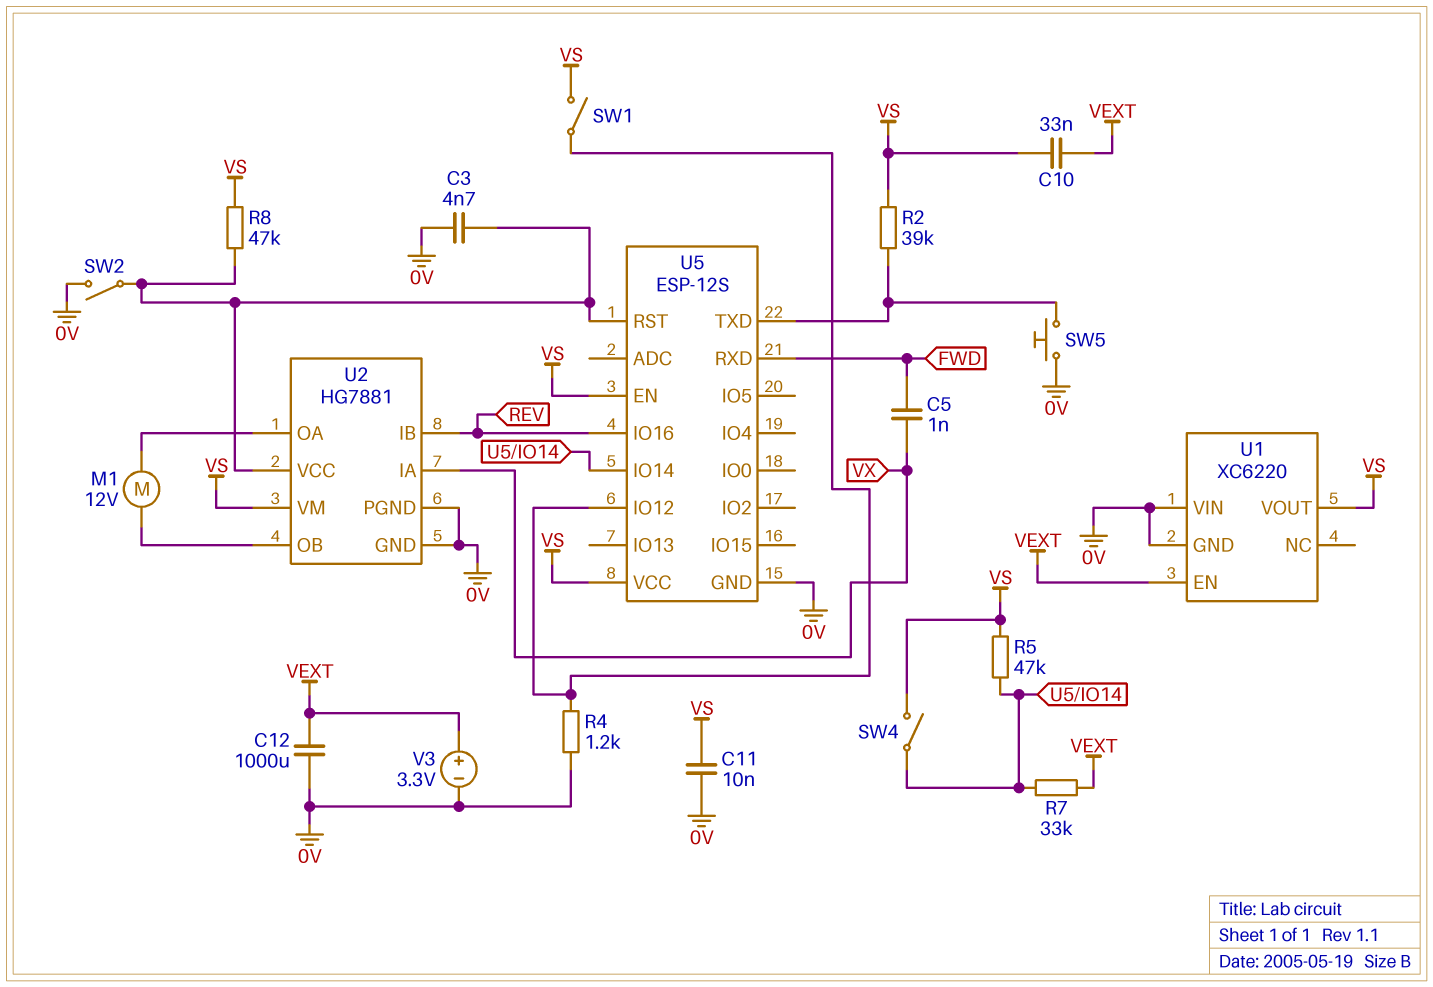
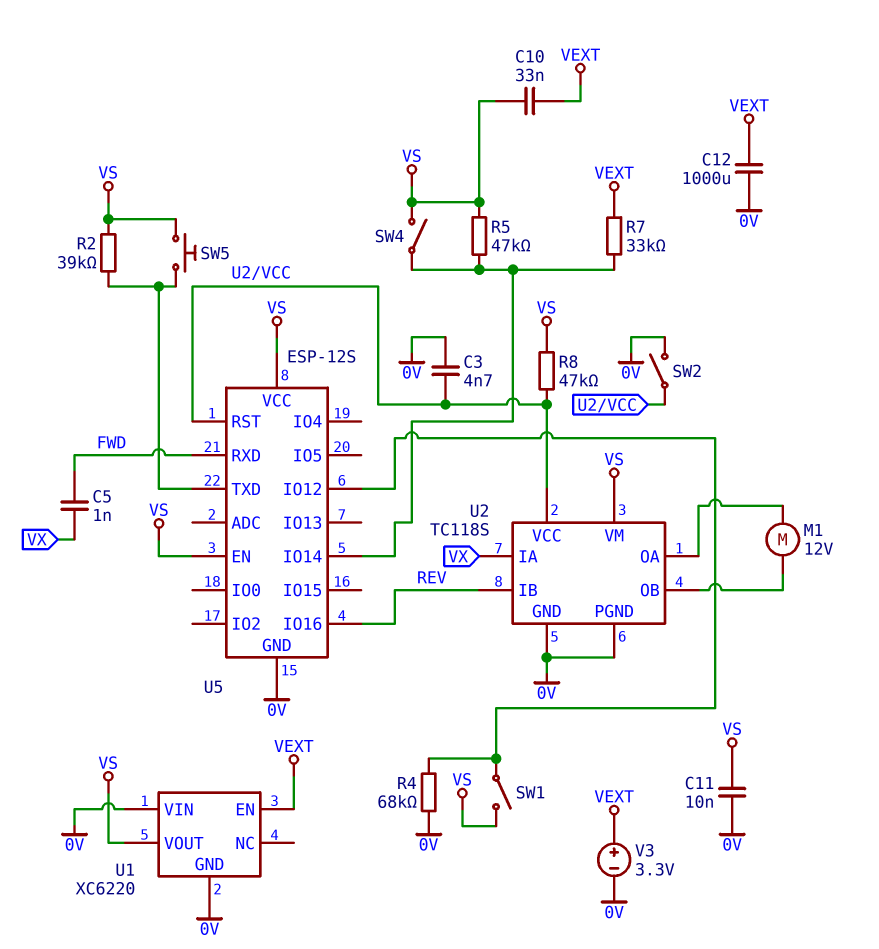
R4: 1.2k (0V, U5/IO12) -> 68k (0V, U5/IO12)
SW5: button (0V, U5/TXD) -> button (U5/TXD, VS)
U2: HG7881 -> TC118S

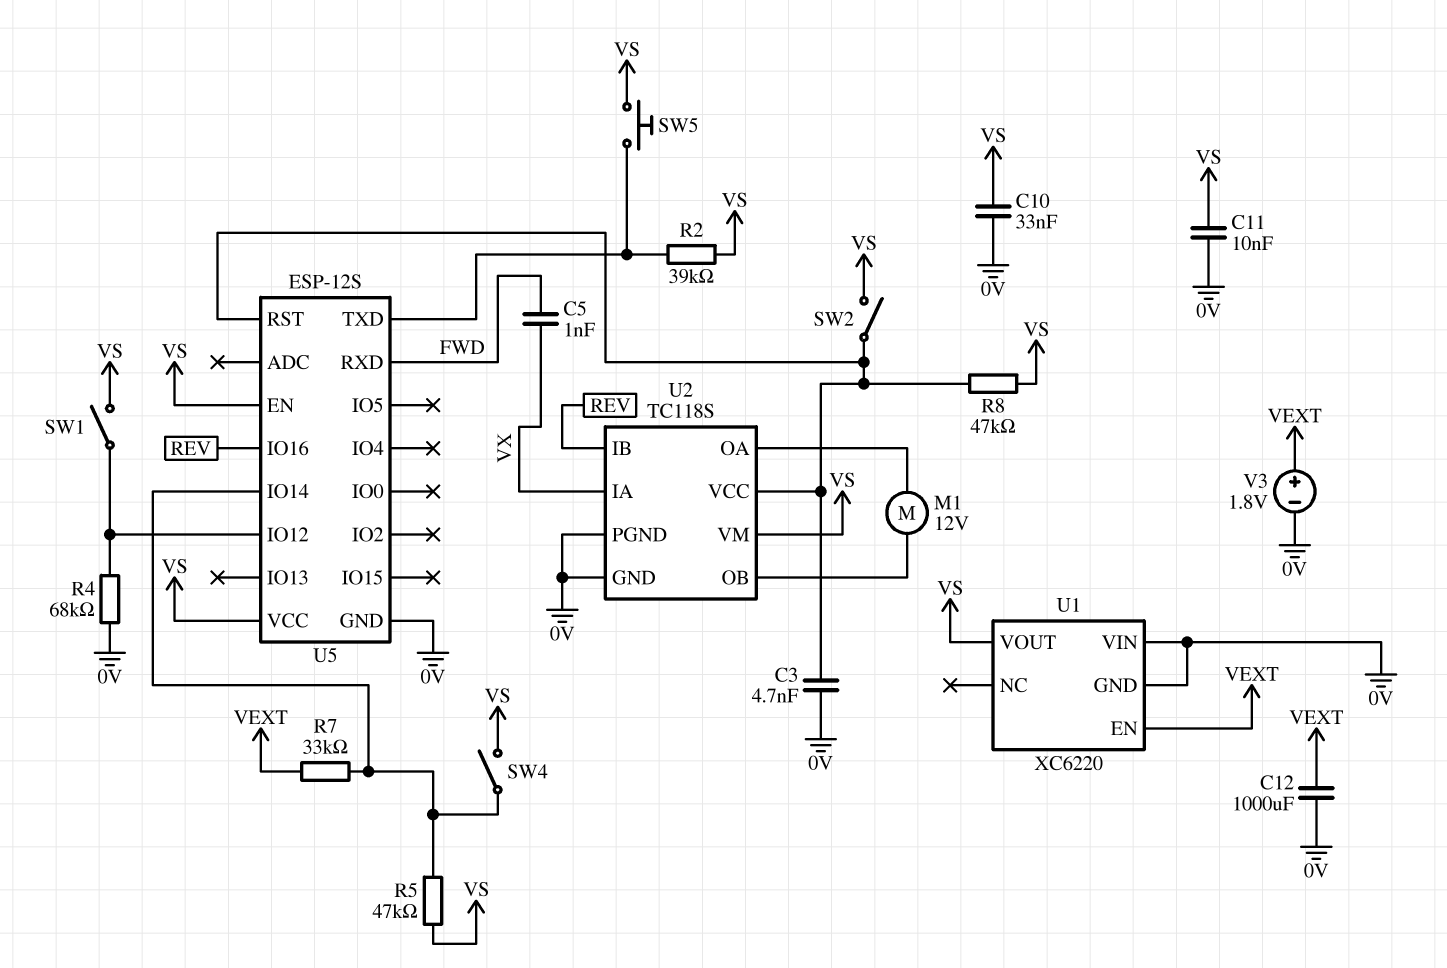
C10: 33nF (VEXT, VS) -> 33nF (0V, VS)
SW2: switch (0V, U2/VCC) -> switch (U2/VCC, VS)
V3: 3.3V (plus VEXT, minus 0V) -> 1.8V (plus VEXT, minus 0V)

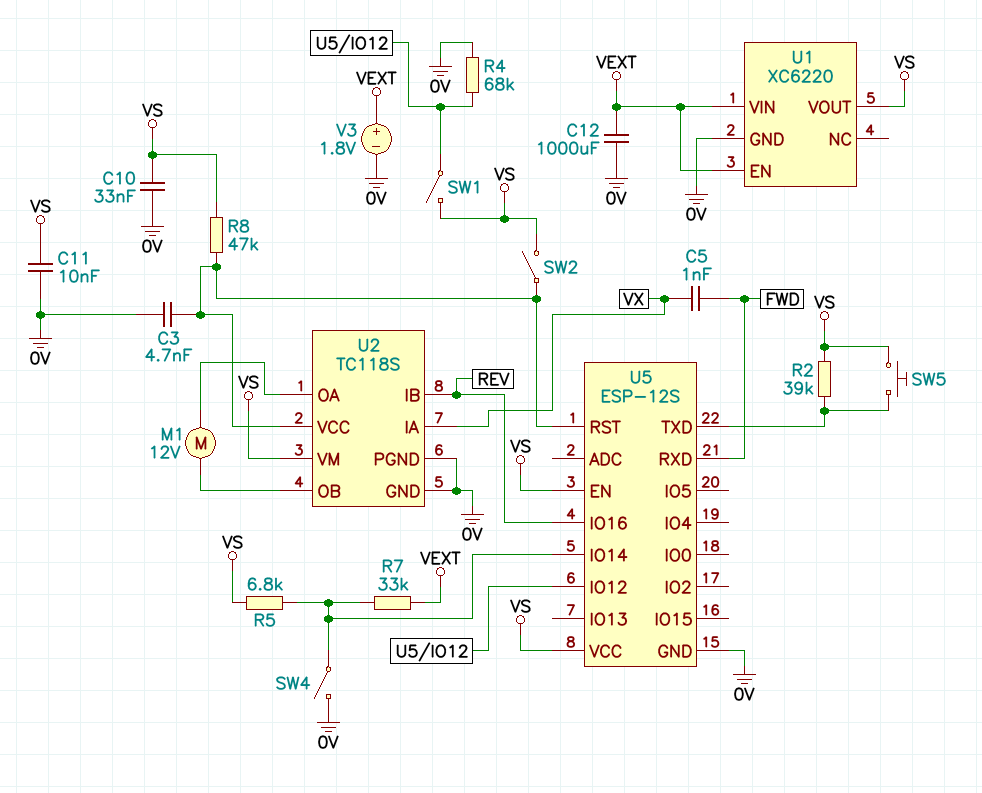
R5: 47k (U5/IO14, VS) -> 6.8k (U5/IO14, VS)
SW4: switch (U5/IO14, VS) -> switch (0V, U5/IO14)
U1 pin VIN: 0V -> VEXT

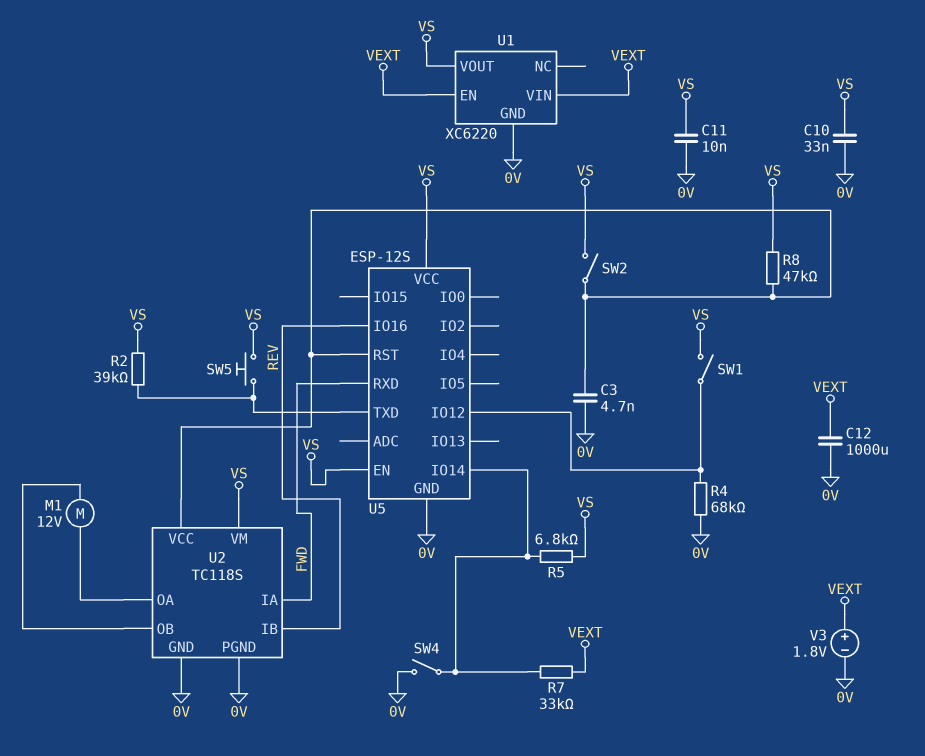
C5: 1nF (FWD, VX) -> none
U2 pin IA: VX -> FWD

